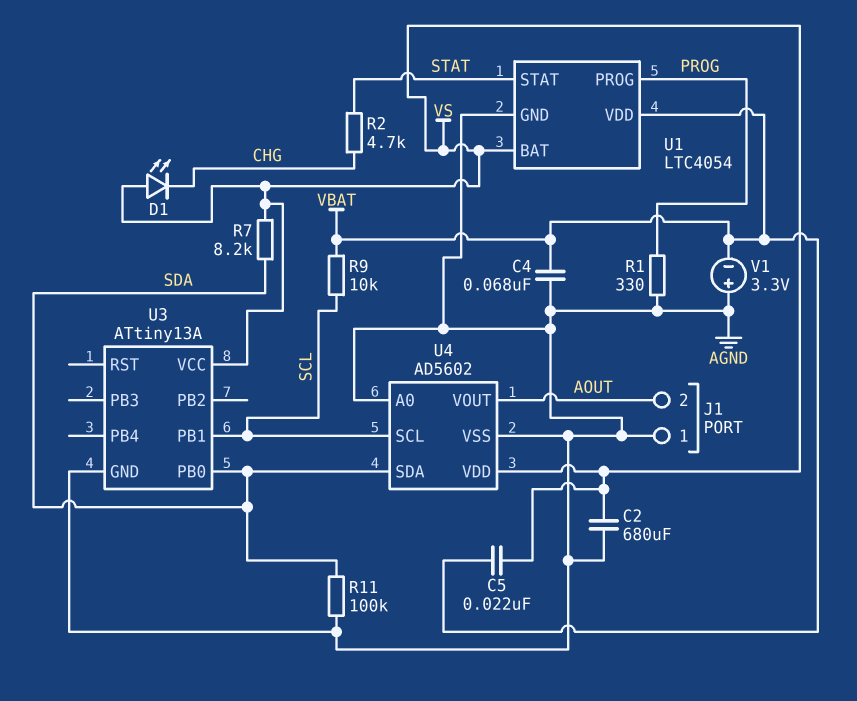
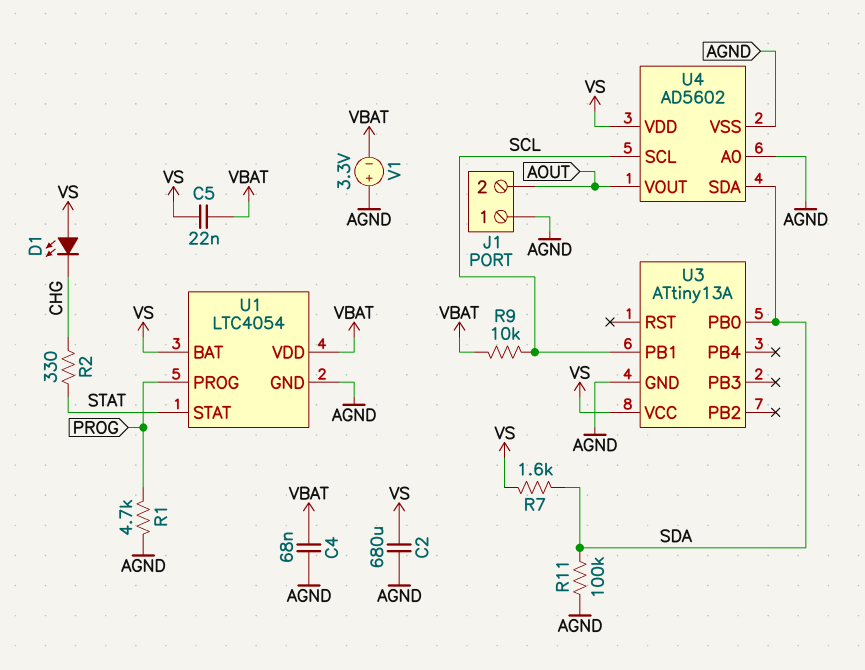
R1: 330 (AGND, PROG) -> 4.7k (AGND, PROG)
R2: 4.7k (CHG, STAT) -> 330 (CHG, STAT)
R7: 8.2k (SDA, VS) -> 1.6k (SDA, VS)

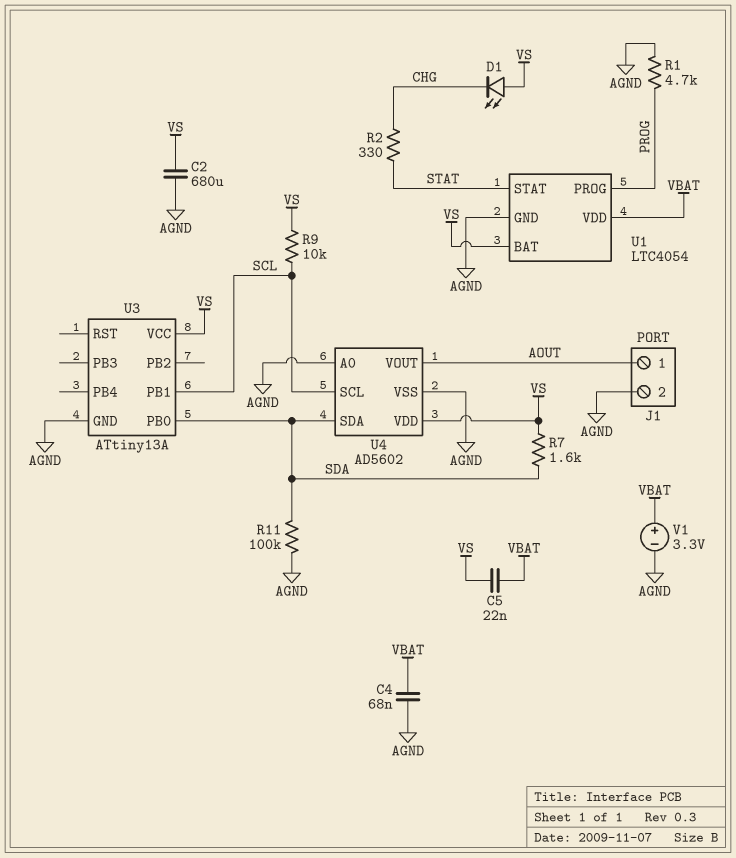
J1 pin 1: AGND -> AOUT
J1 pin 2: AOUT -> AGND
R9: 10k (SCL, VBAT) -> 10k (SCL, VS)
V1: 3.3V (plus AGND, minus VBAT) -> 3.3V (plus VBAT, minus AGND)

